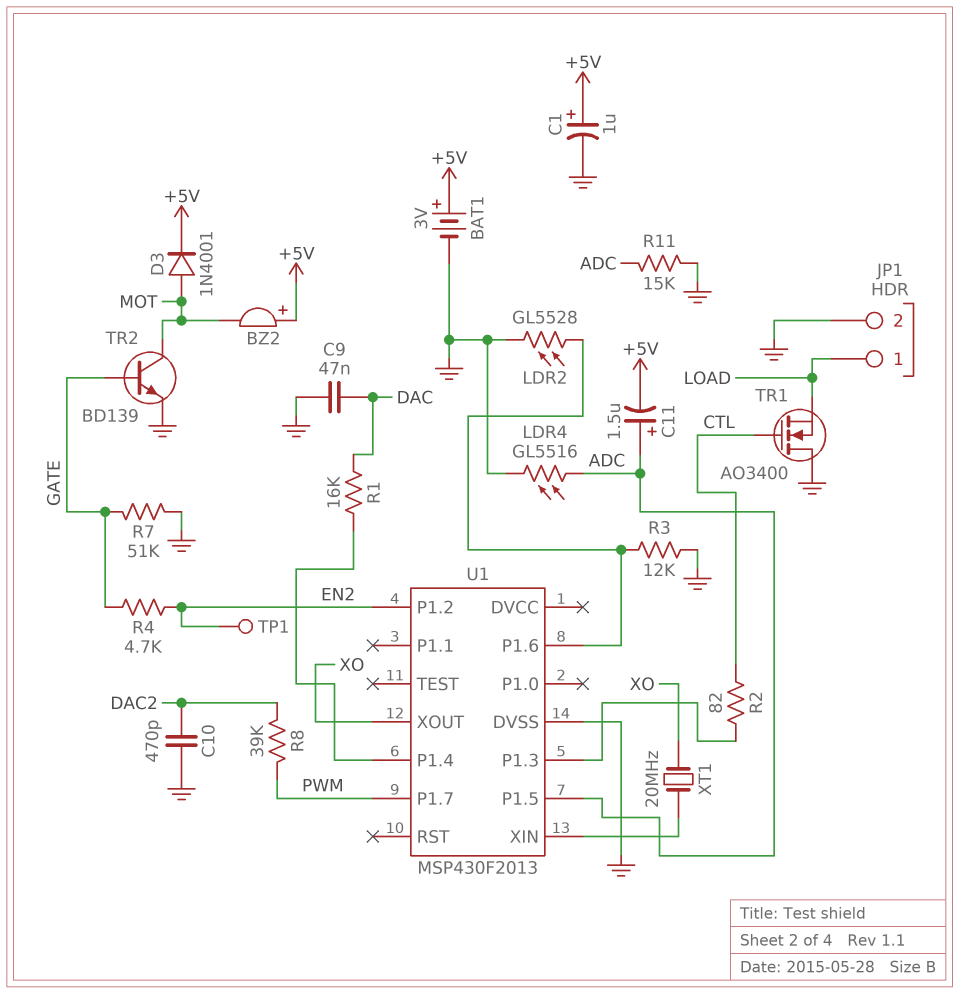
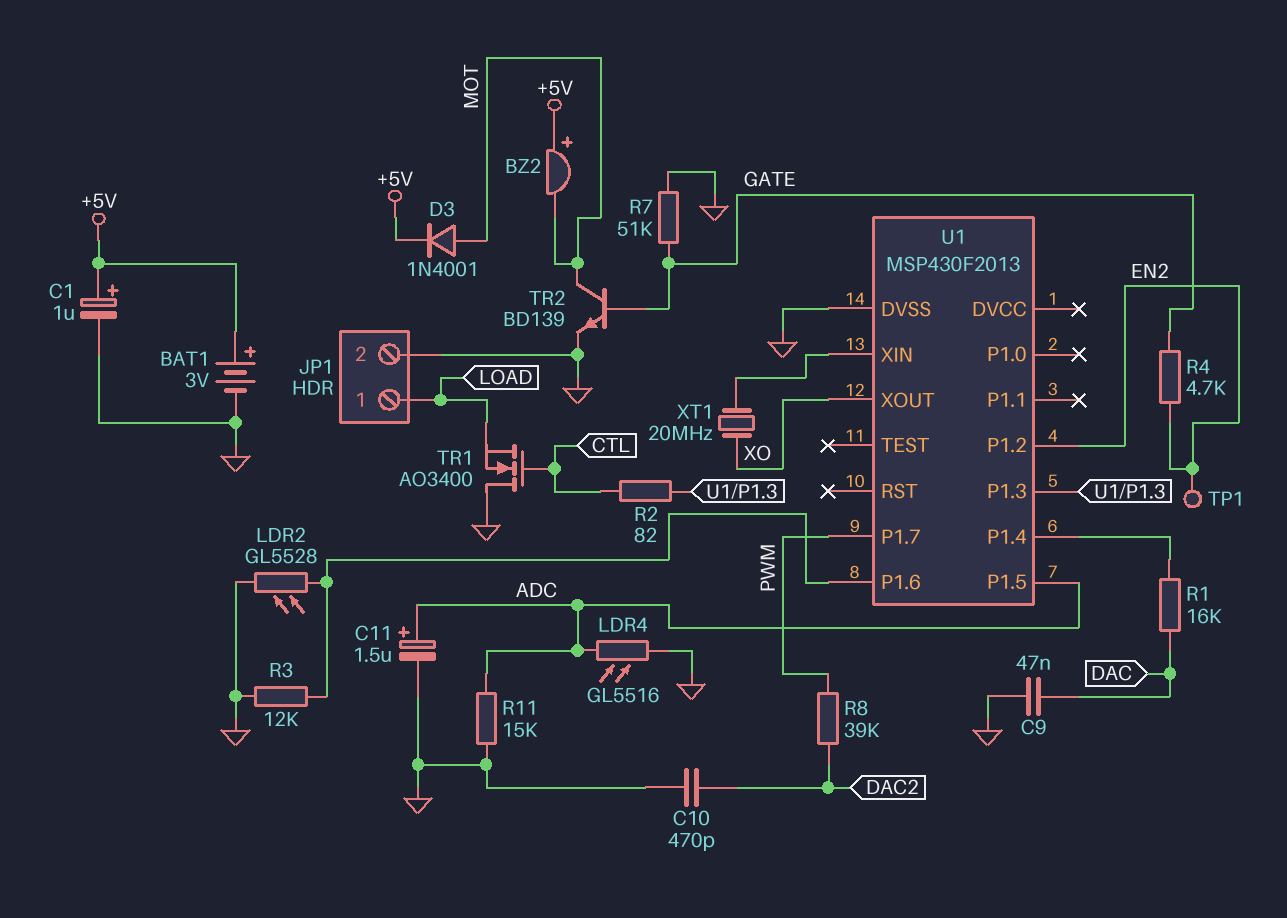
C11: 1.5uF (plus ADC, minus +5V) -> 1.5uF (plus ADC, minus GND)

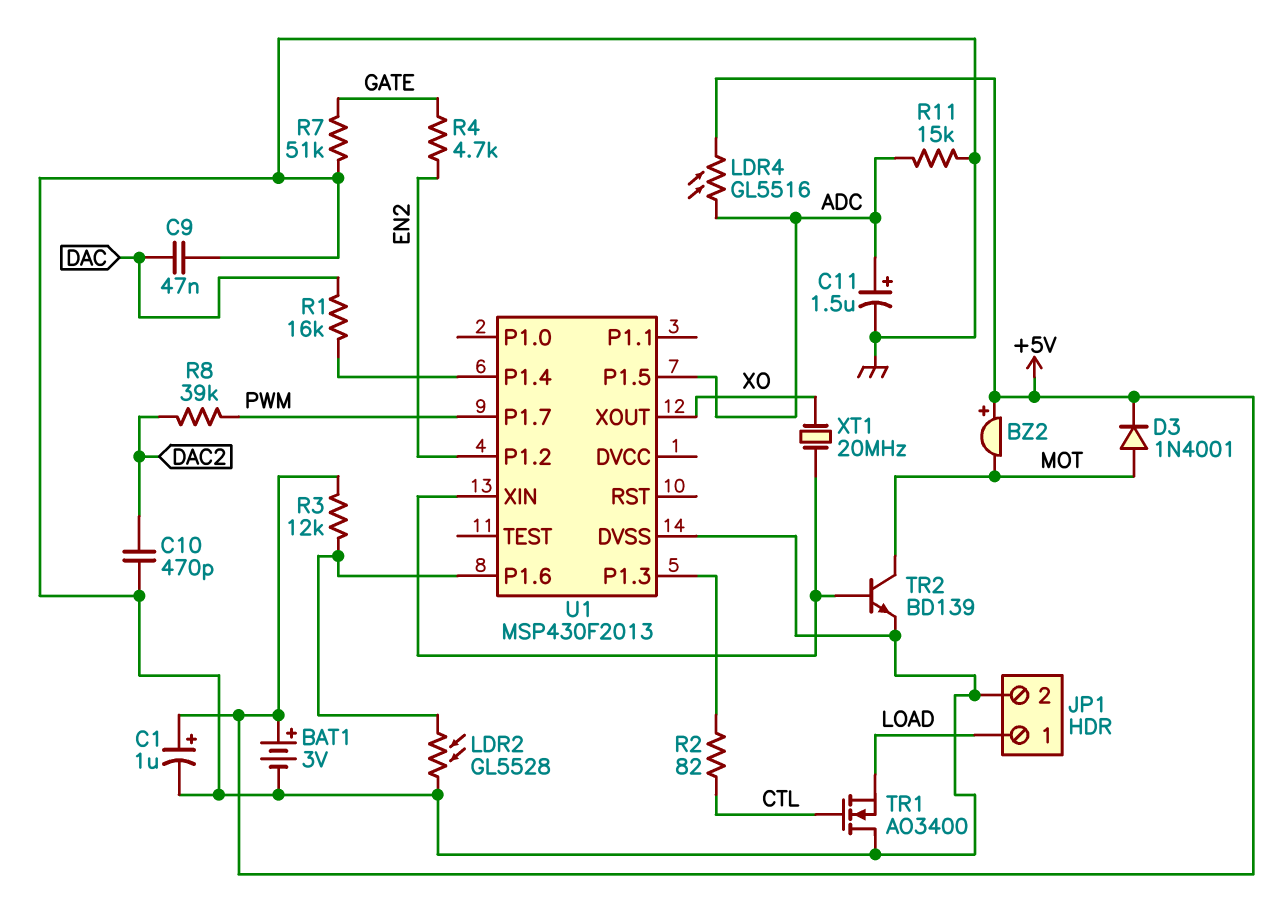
LDR4: GL5516 (ADC, GND) -> GL5516 (+5V, ADC)
R3: 12k (GND, U1/P1.6) -> 12k (+5V, U1/P1.6)
TP1: test point (EN2) -> none
TR2: NPN BD139 (B GATE, C MOT, E GND) -> NPN BD139 (B U1/XIN, C MOT, E GND)

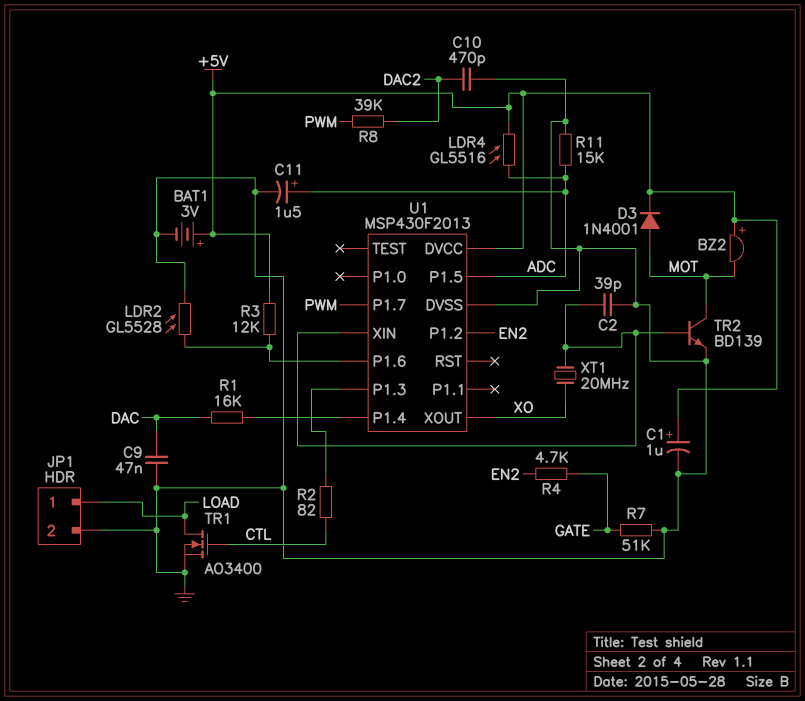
C2: none -> 39pF (GND, U1/XIN)
TR1: NMOS AO3400 (G CTL, D GND, S LOAD) -> NMOS AO3400 (G CTL, D LOAD, S GND)
U1 pin DVCC: none -> +5V

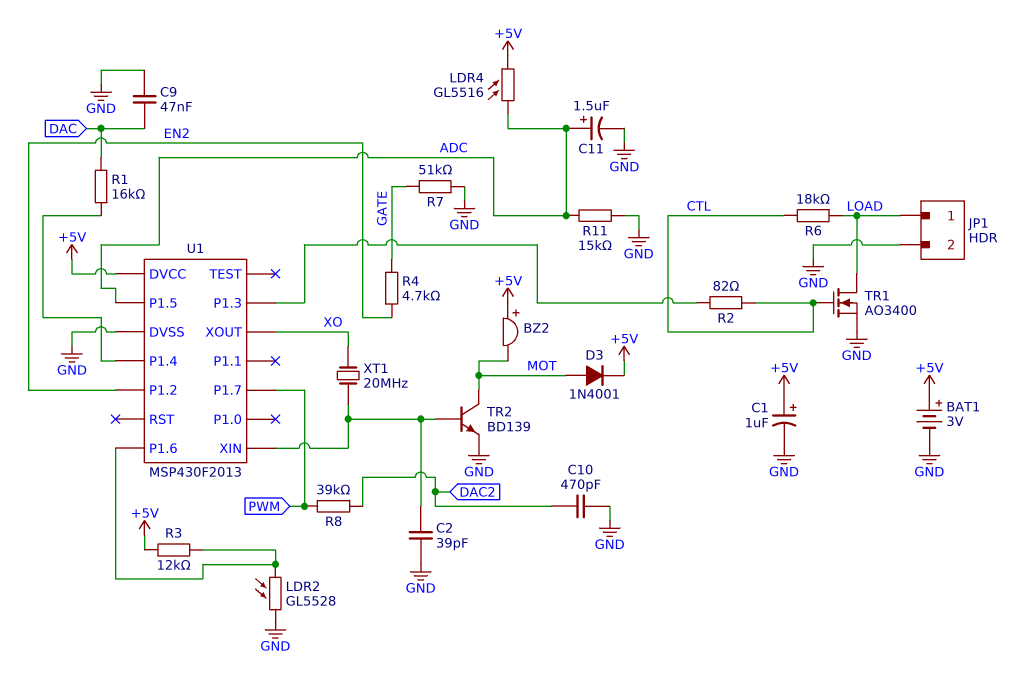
R6: none -> 18k (CTL, LOAD)

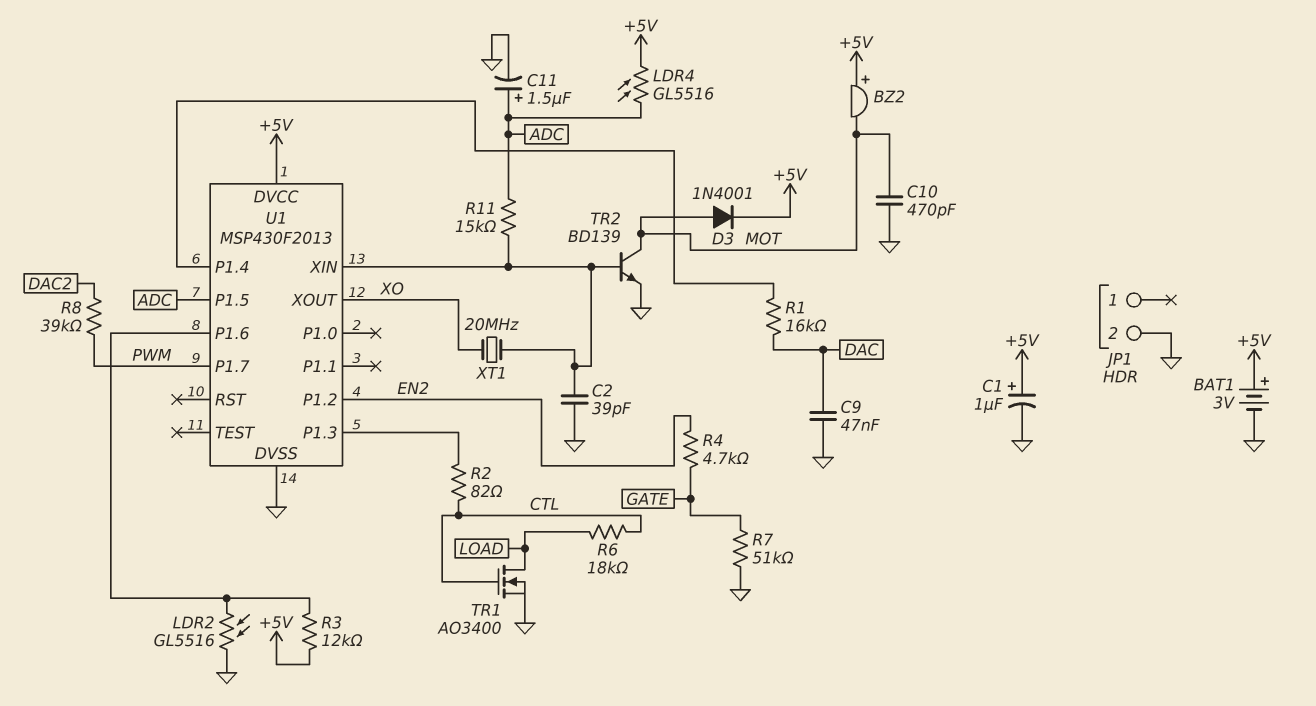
C10: 470pF (DAC2, GND) -> 470pF (GND, MOT)
JP1 pin 1: LOAD -> none
LDR2: GL5528 (GND, U1/P1.6) -> GL5516 (GND, U1/P1.6)
R11: 15k (ADC, GND) -> 15k (ADC, U1/XIN)

